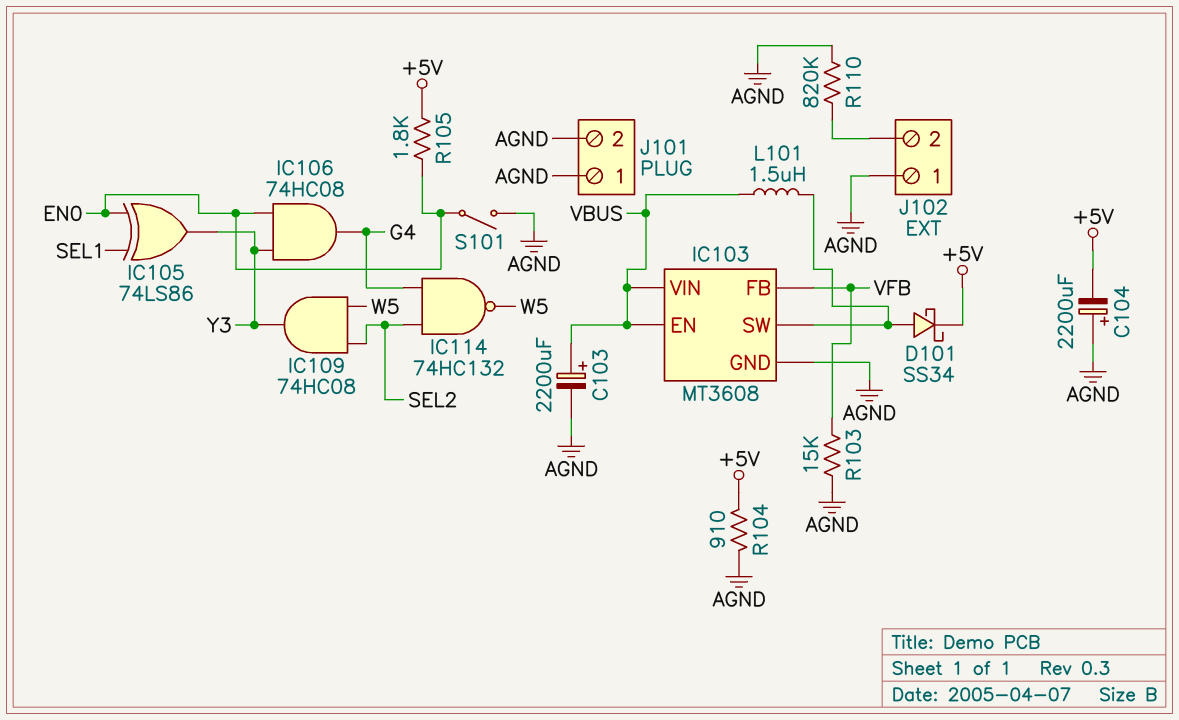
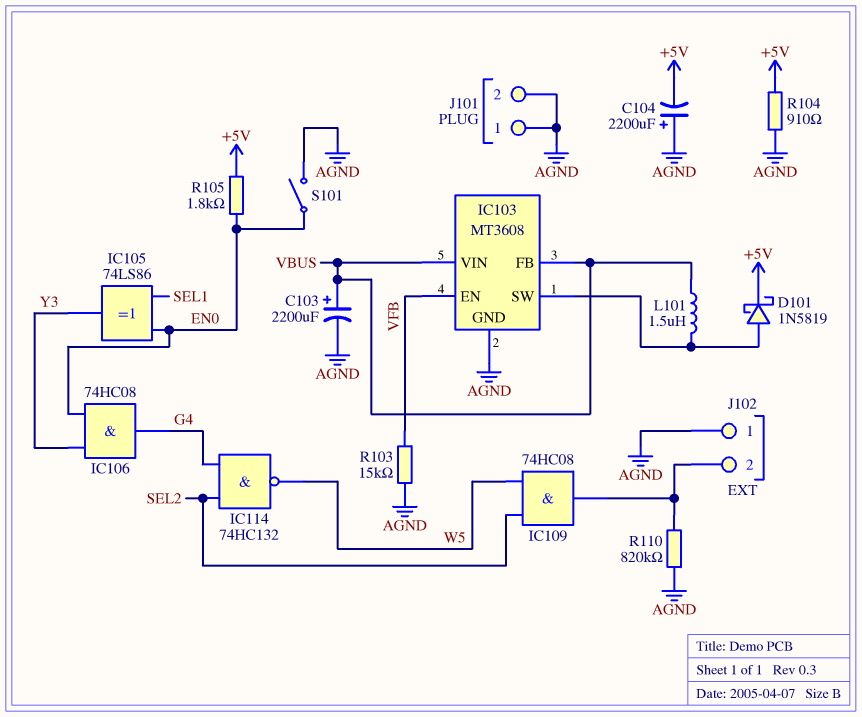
D101: schottky SS34 (A IC103/SW, K +5V) -> schottky 1N5819 (A IC103/SW, K +5V)
IC103 pin EN: VBUS -> VFB
IC103 pin FB: VFB -> VBUS
IC109: AND 74HC08 (in SEL2, in W5, out Y3) -> AND 74HC08 (in SEL2, in W5, out J102/2)

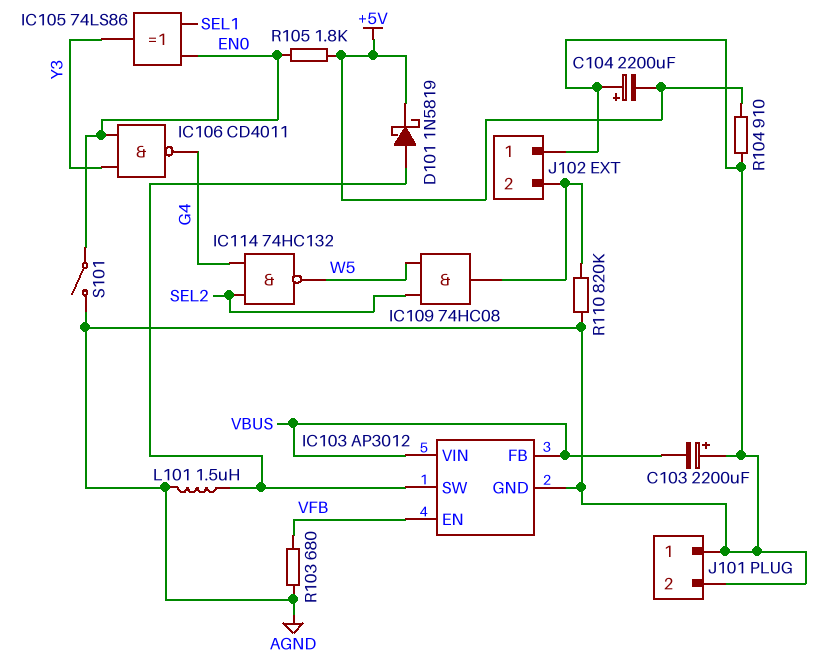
C103: 2200uF (plus VBUS, minus AGND) -> 2200uF (plus AGND, minus VBUS)
IC103: MT3608 -> AP3012
IC106: AND 74HC08 (in EN0, in Y3, out G4) -> NAND CD4011 (in EN0, in Y3, out G4)
L101: 1.5uH (IC103/SW, VBUS) -> 1.5uH (AGND, IC103/SW)
R103: 15k (AGND, VFB) -> 680 (AGND, VFB)

